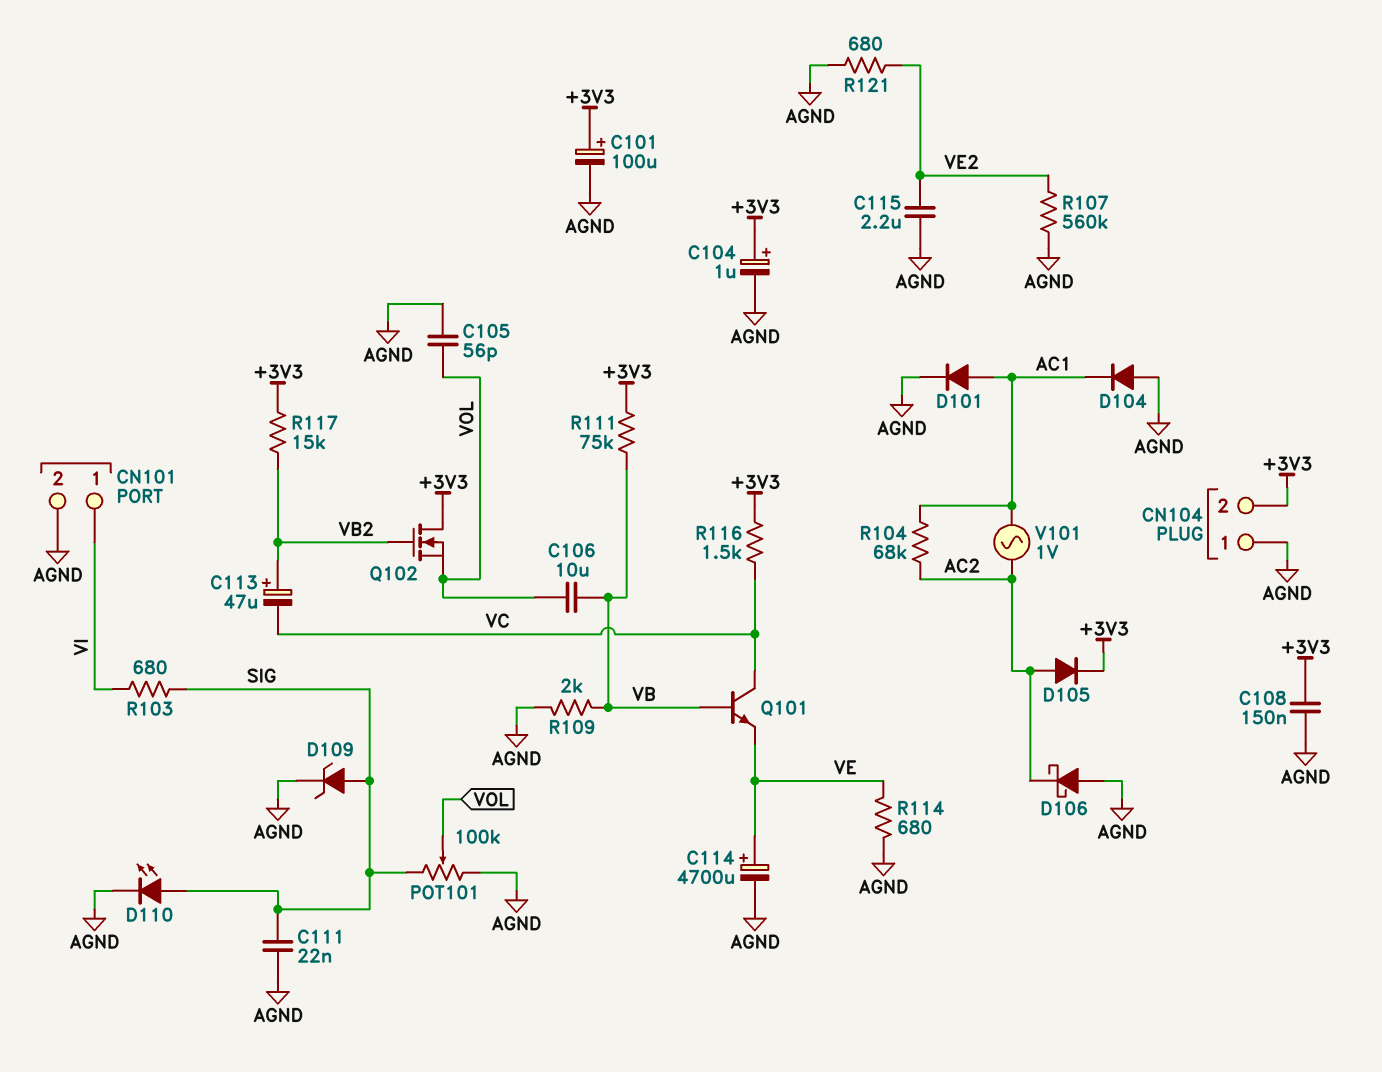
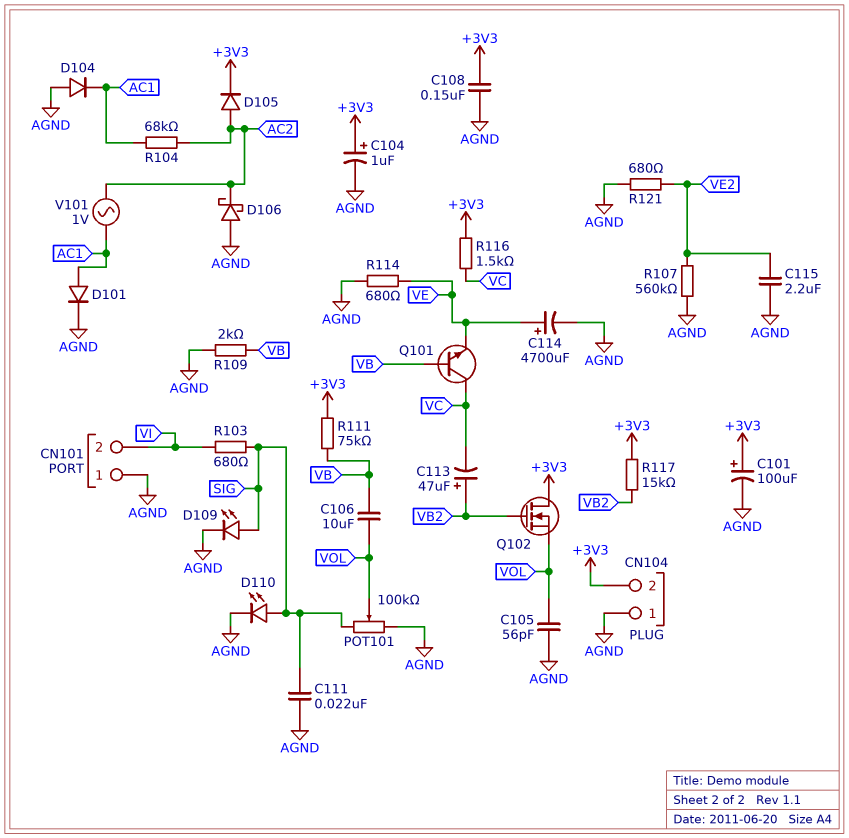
CN101 pin 1: VI -> AGND
CN101 pin 2: AGND -> VI
D109: zener (A SIG, K AGND) -> LED (A SIG, K AGND)

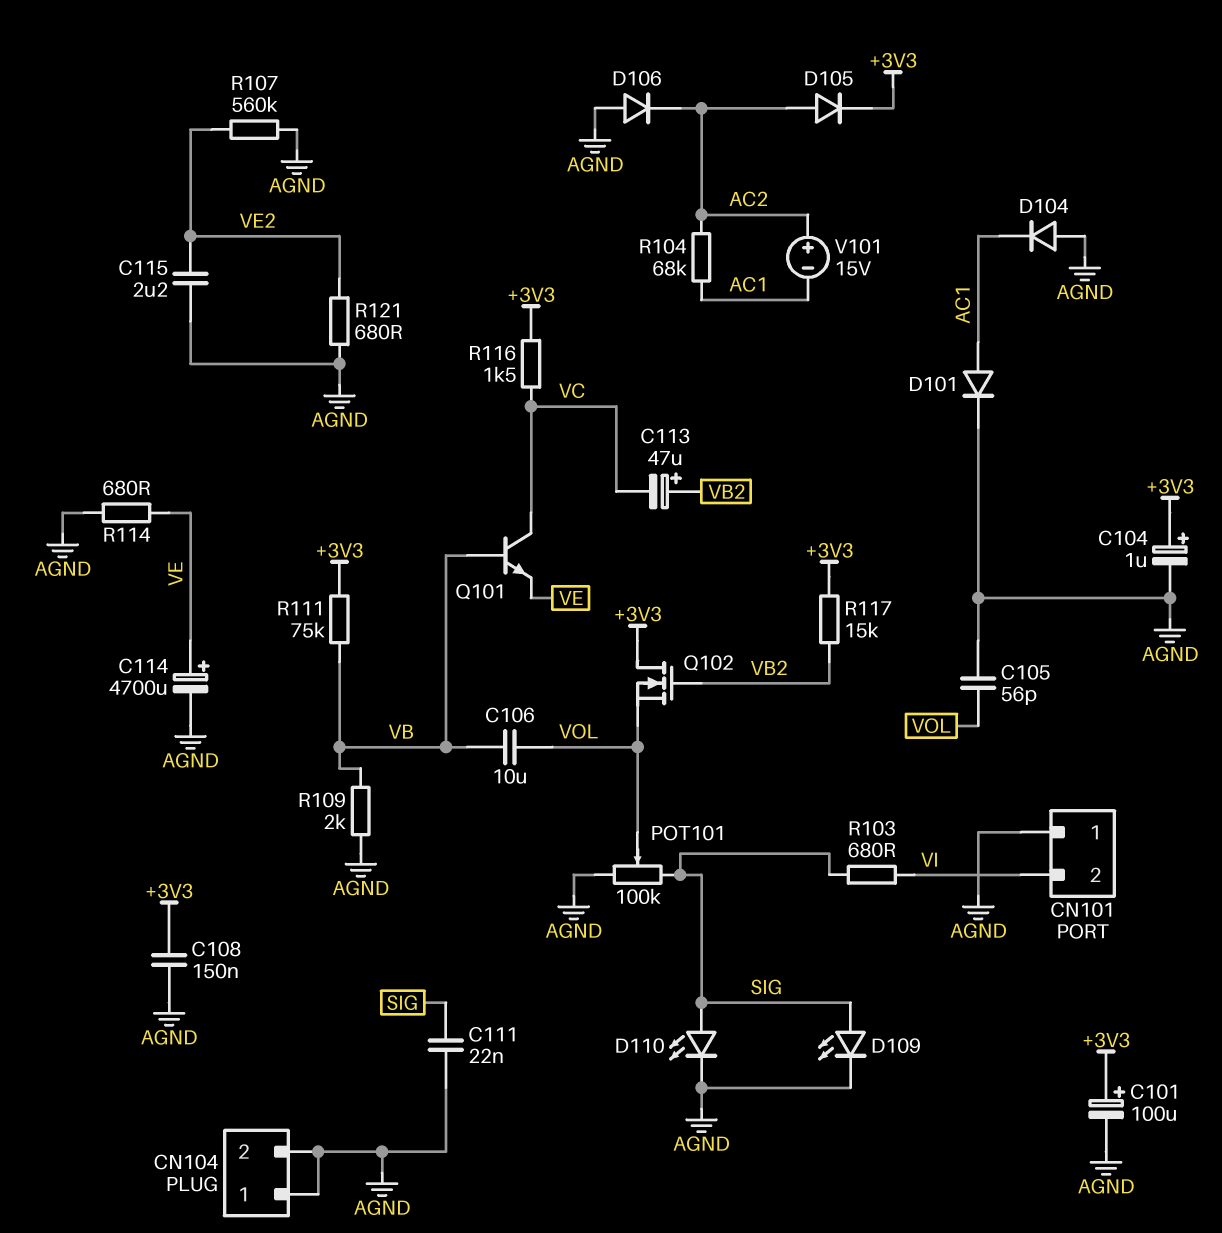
CN104 pin 2: +3V3 -> AGND
D106: schottky (A AGND, K AC2) -> diode (A AGND, K AC2)
V101: AC 1V (AC1, AC2) -> 15V (plus AC2, minus AC1)

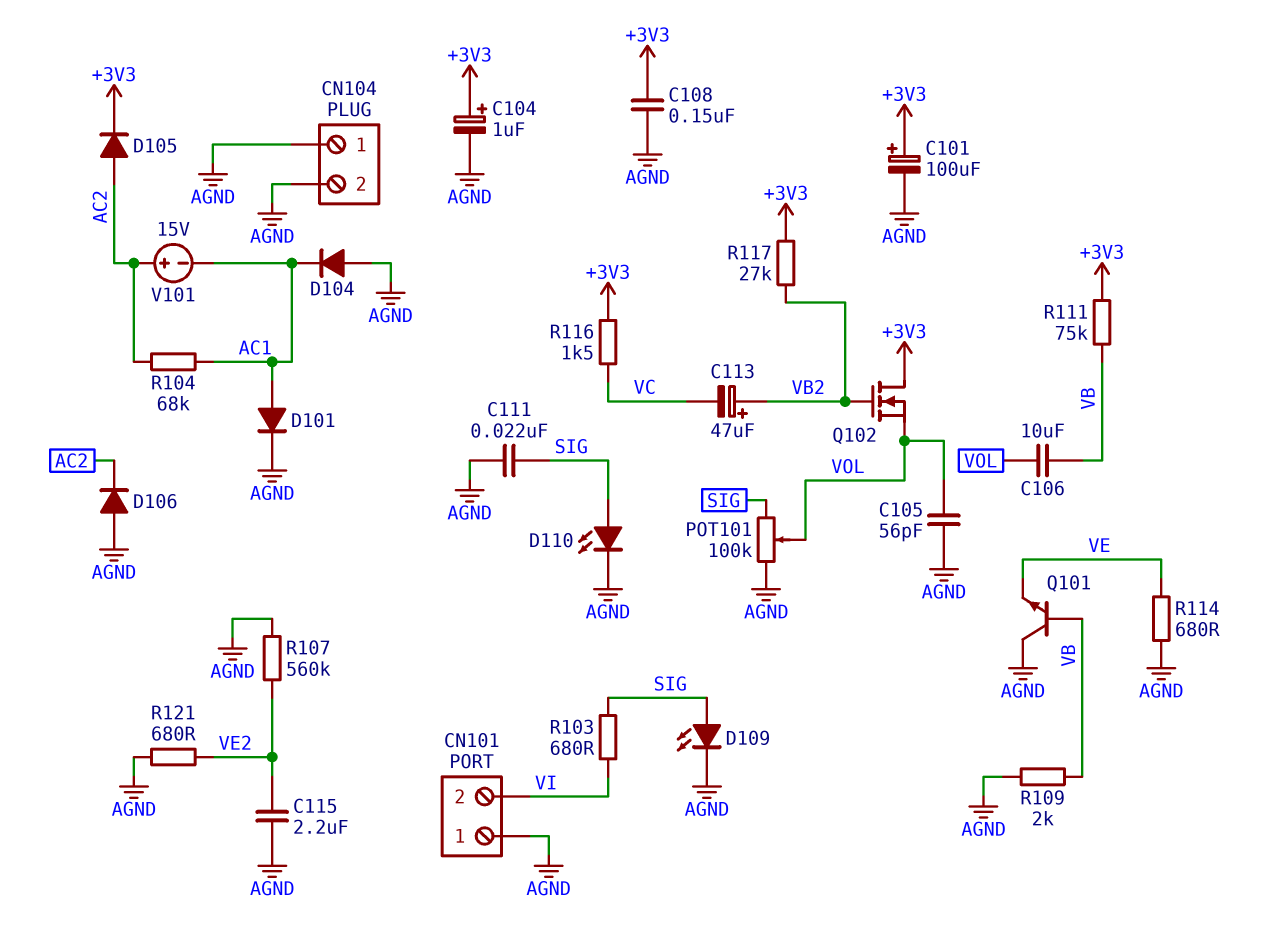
C114: 4700uF (plus VE, minus AGND) -> none
Q101: NPN (B VB, C VC, E VE) -> NPN (B VB, C AGND, E VE)
R117: 15k (+3V3, VB2) -> 27k (+3V3, VB2)

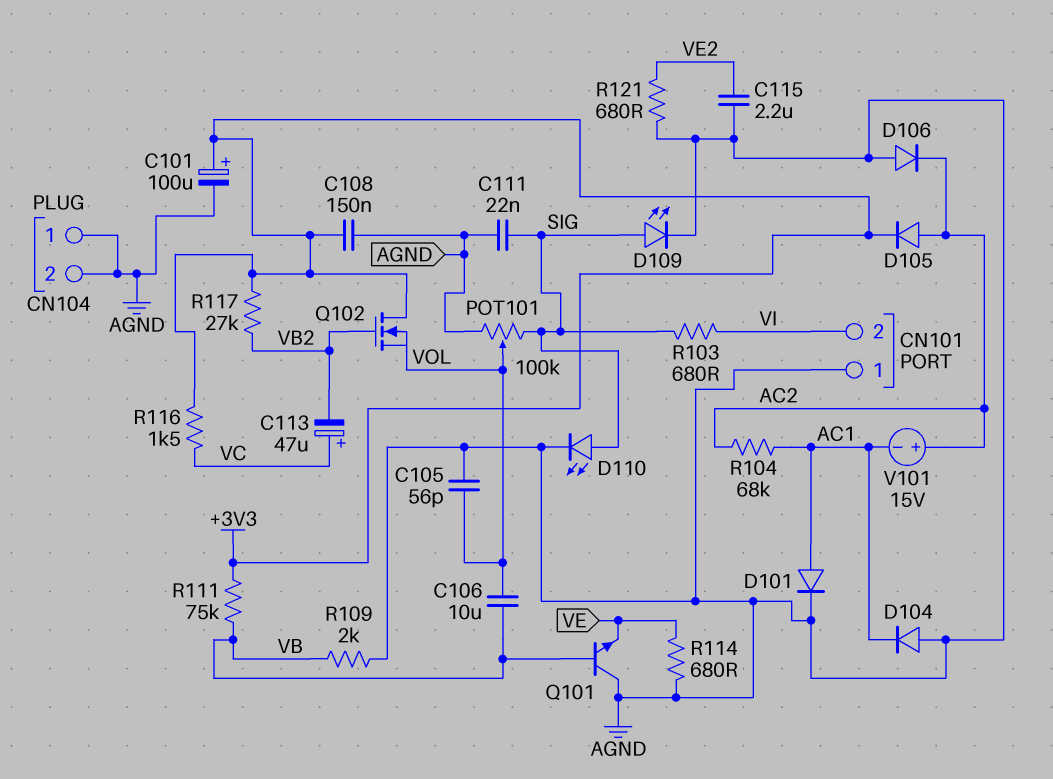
C104: 1uF (plus +3V3, minus AGND) -> none
C113: 47uF (plus VB2, minus VC) -> 47uF (plus VC, minus VB2)
R107: 560k (AGND, VE2) -> none

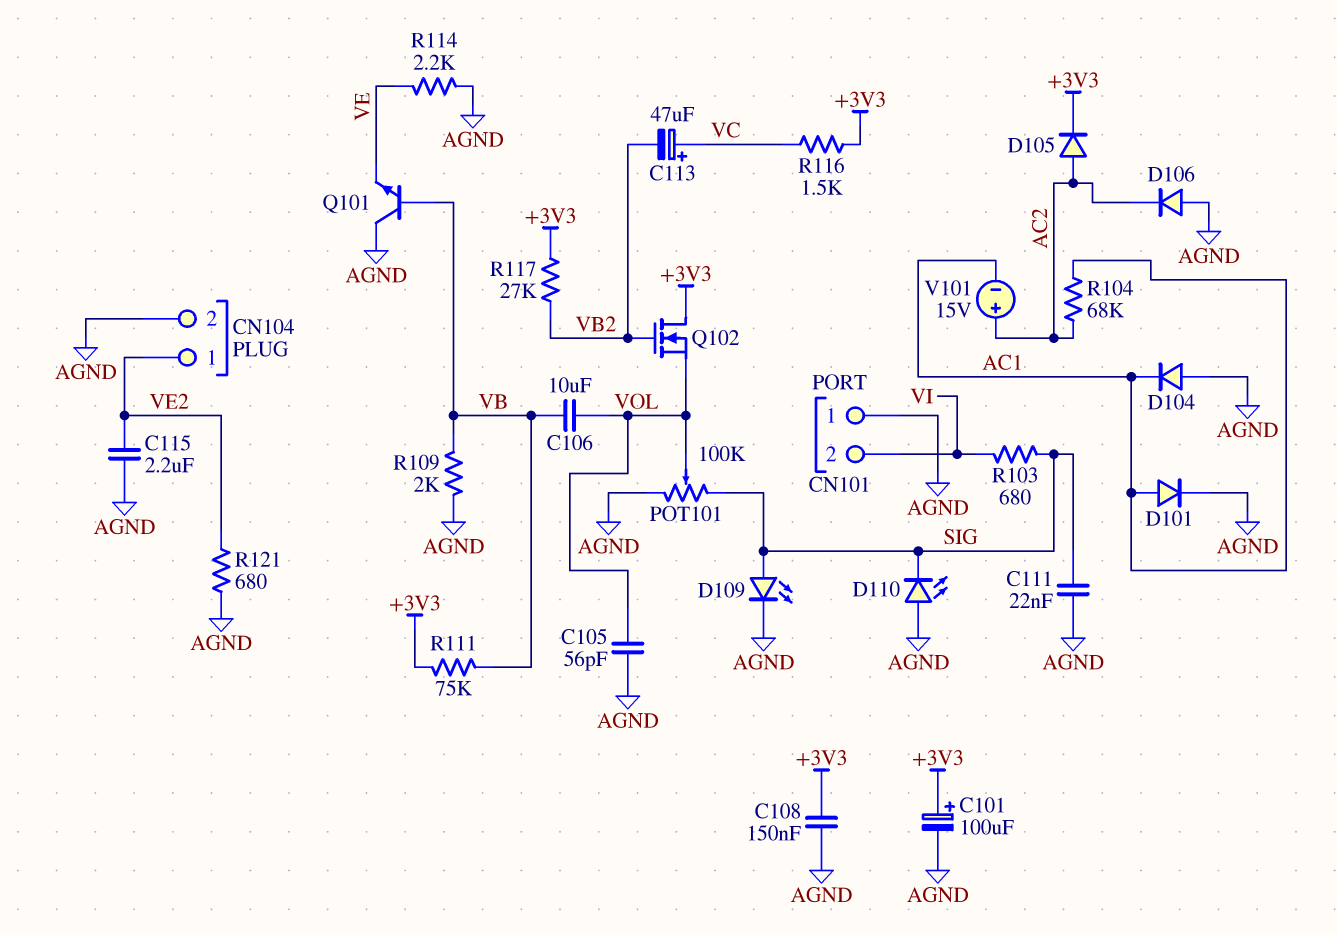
CN104 pin 1: AGND -> VE2
D110: LED (A SIG, K AGND) -> LED (A AGND, K SIG)
R114: 680 (AGND, VE) -> 2.2k (AGND, VE)

